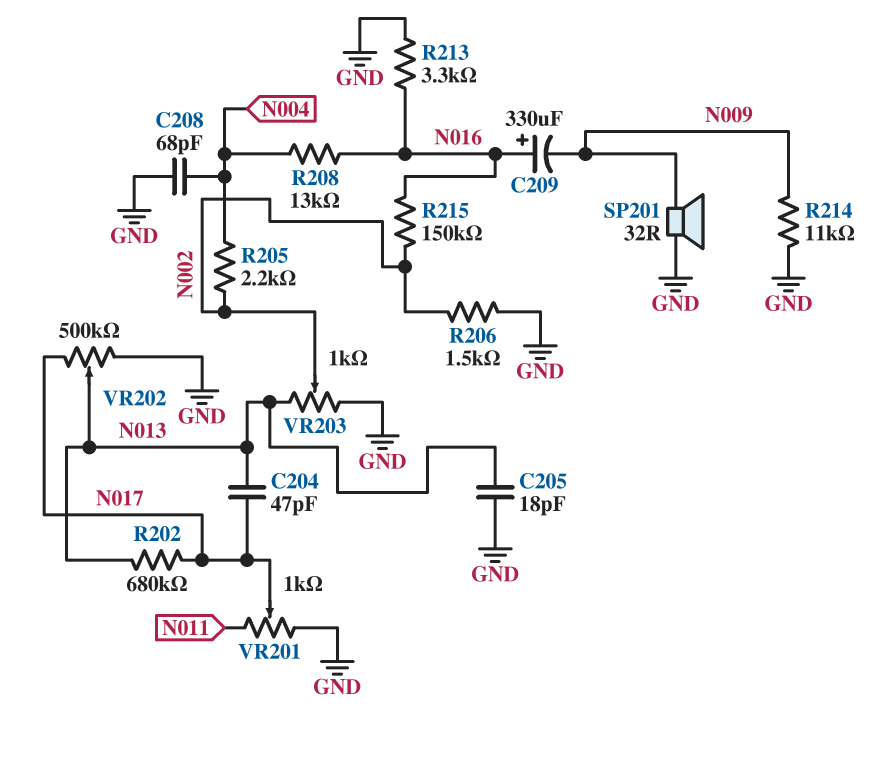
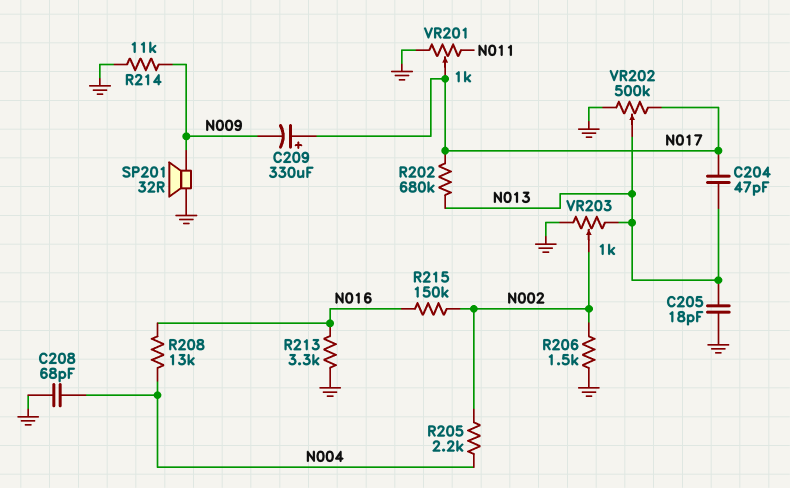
C209: 330uF (plus N016, minus N009) -> 330uF (plus N017, minus N009)

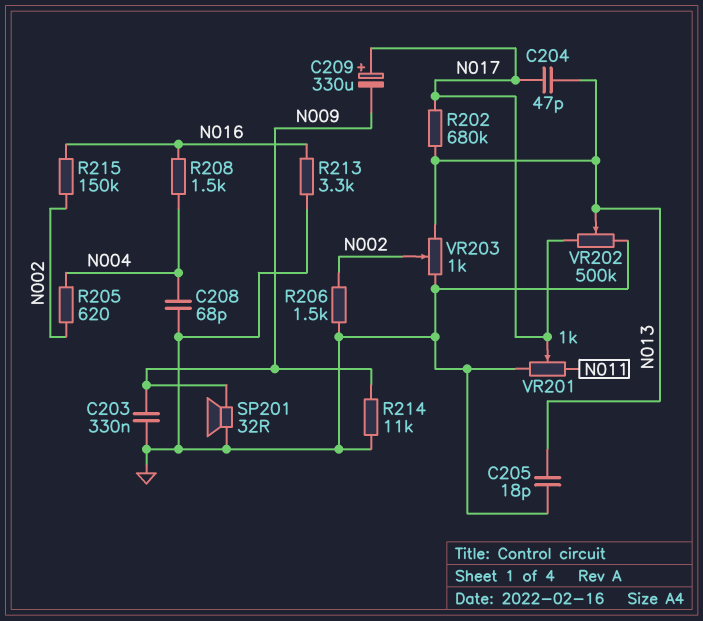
C203: none -> 330nF (GND, N009)
R205: 2.2k (N002, N004) -> 620 (N002, N004)
R208: 13k (N004, N016) -> 1.5k (N004, N016)

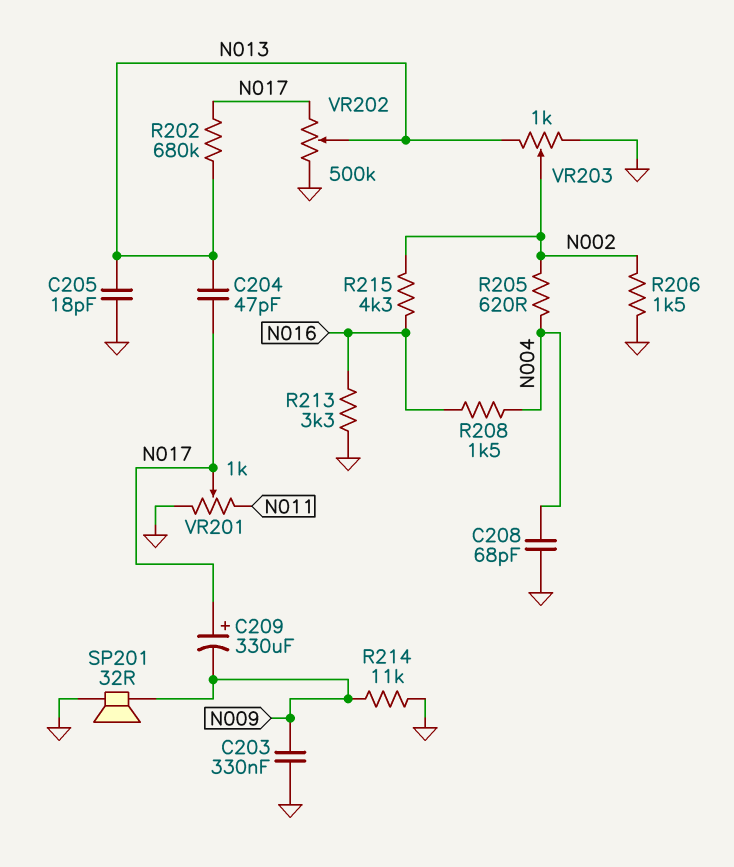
R215: 150k (N002, N016) -> 4.3k (N002, N016)

